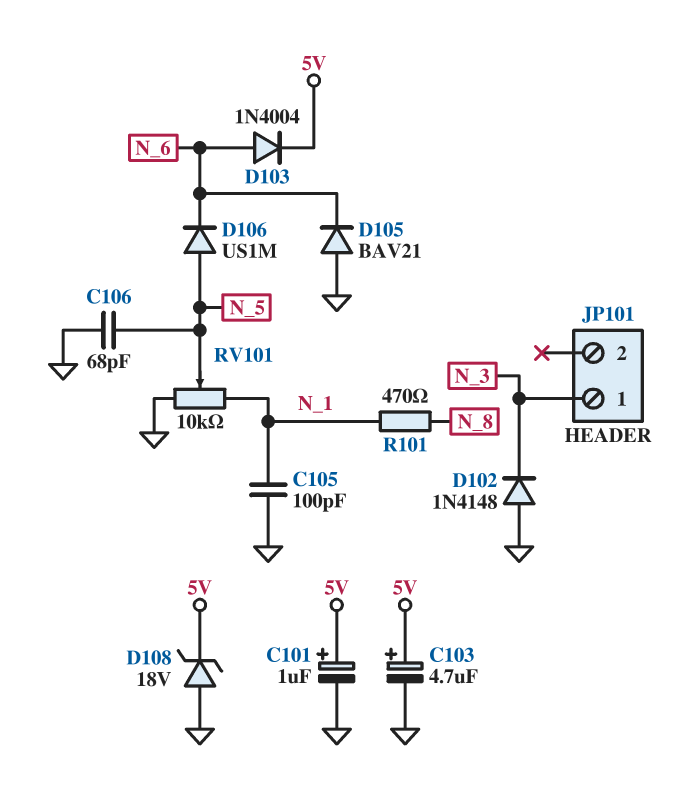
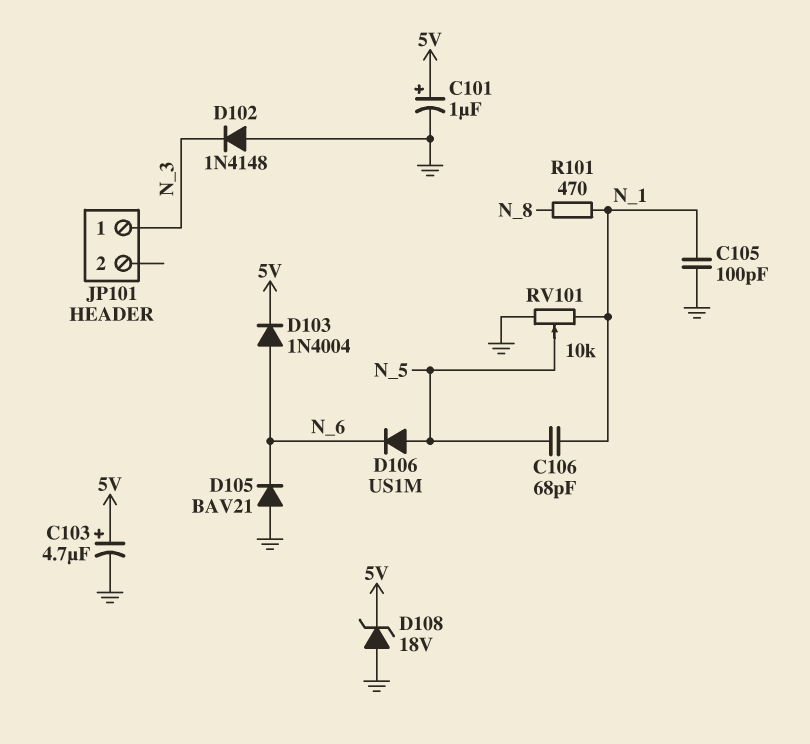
C106: 68pF (GND, N_5) -> 68pF (N_1, N_5)

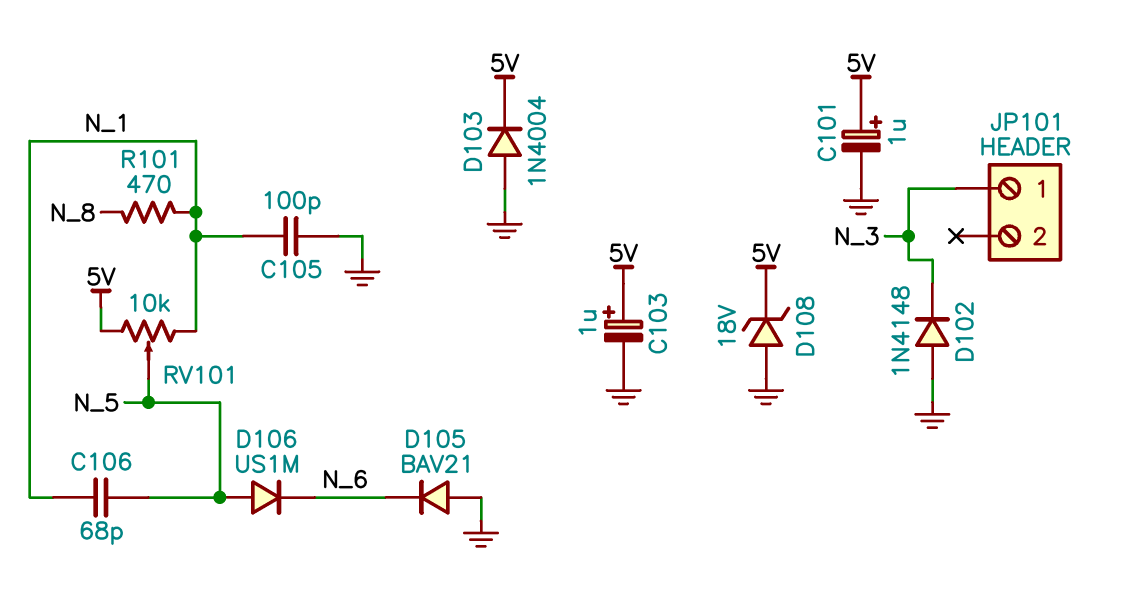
C103: 4.7uF (plus 5V, minus GND) -> 1uF (plus 5V, minus GND)
D103: diode 1N4004 (A N_6, K 5V) -> diode 1N4004 (A GND, K 5V)
RV101: 10k (GND, N_1, wiper N_5) -> 10k (5V, N_1, wiper N_5)

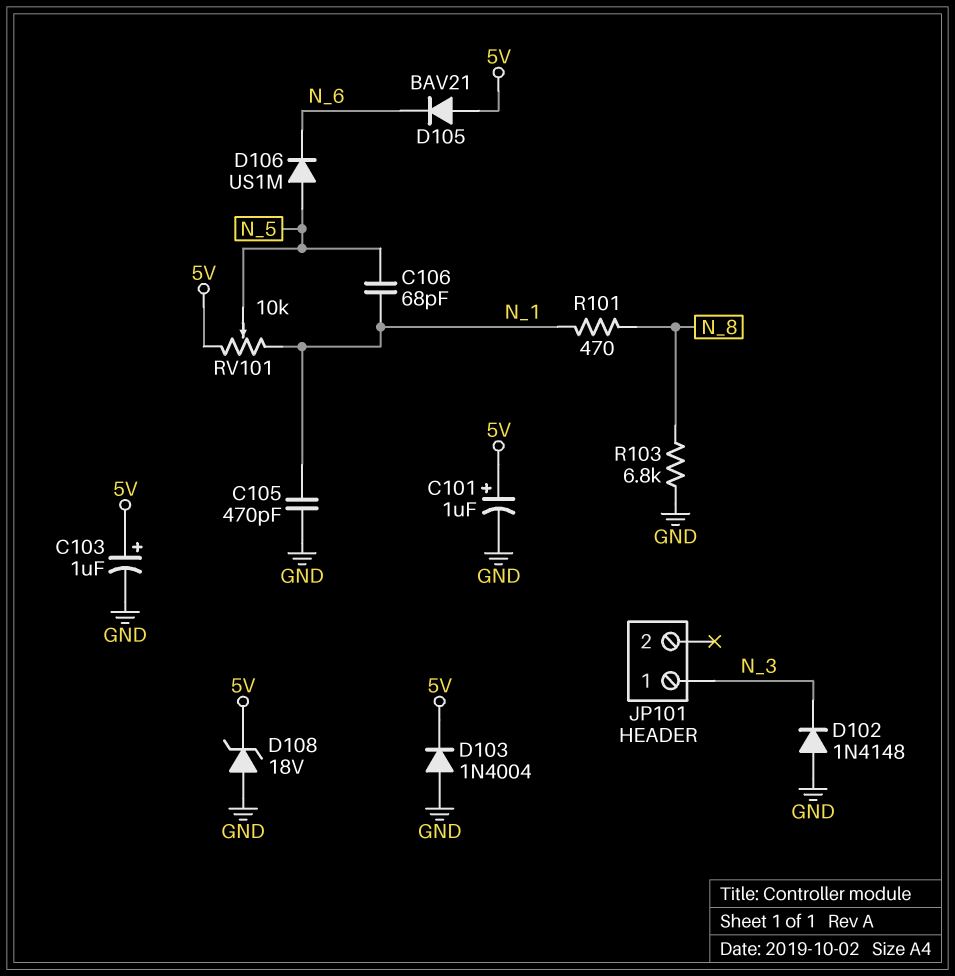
C105: 100pF (GND, N_1) -> 470pF (GND, N_1)
D105: diode BAV21 (A GND, K N_6) -> diode BAV21 (A 5V, K N_6)
R103: none -> 6.8k (GND, N_8)

